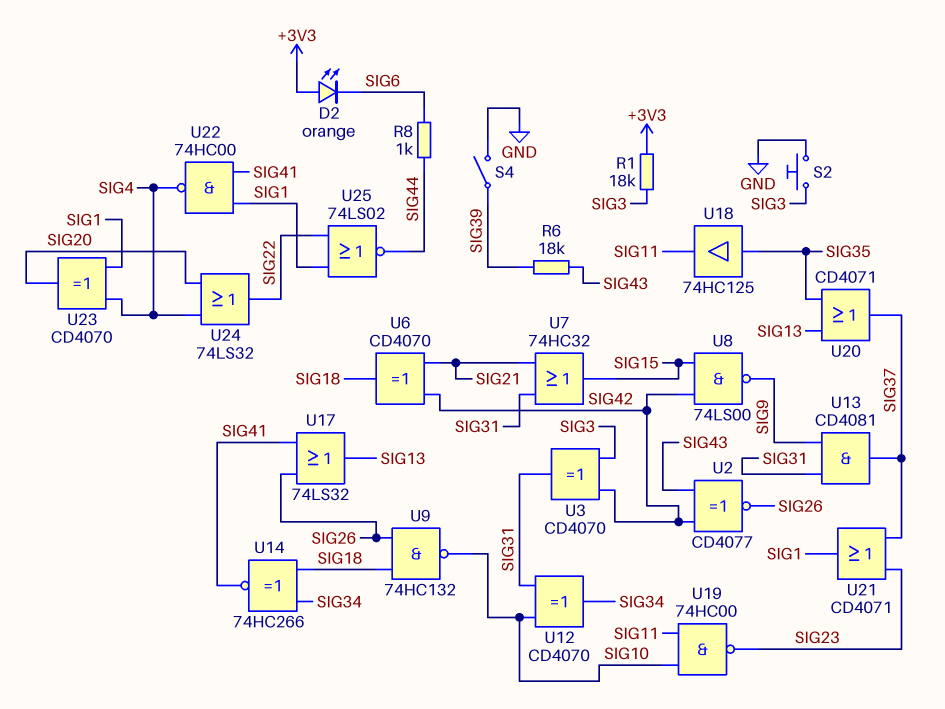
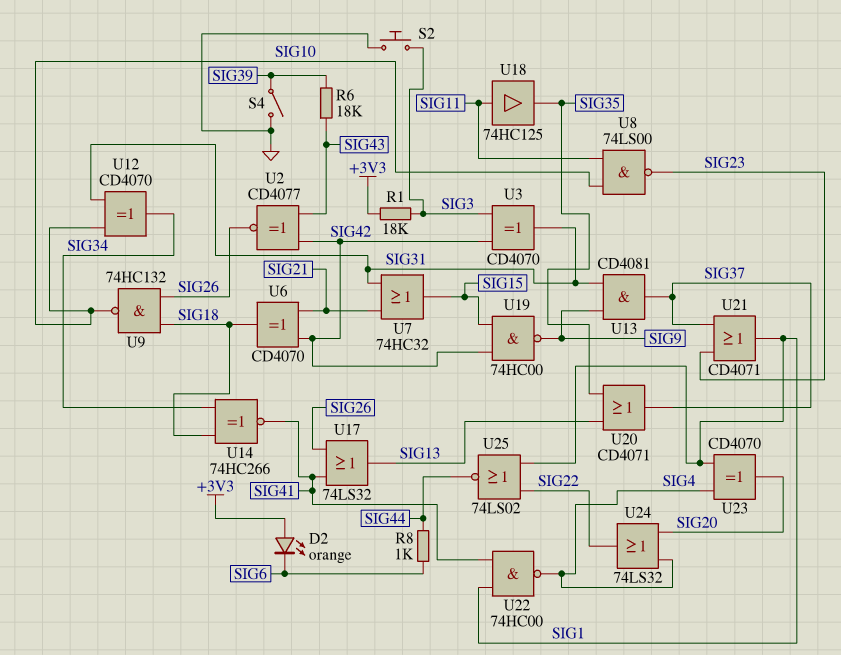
U8: NAND 74LS00 (in SIG15, in SIG42, out SIG9) -> NAND 74LS00 (in SIG10, in SIG11, out SIG23)
U18: buffer 74HC125 (in SIG35, out SIG11) -> buffer 74HC125 (in SIG11, out SIG35)
U19: NAND 74HC00 (in SIG10, in SIG11, out SIG23) -> NAND 74HC00 (in SIG15, in SIG42, out SIG9)

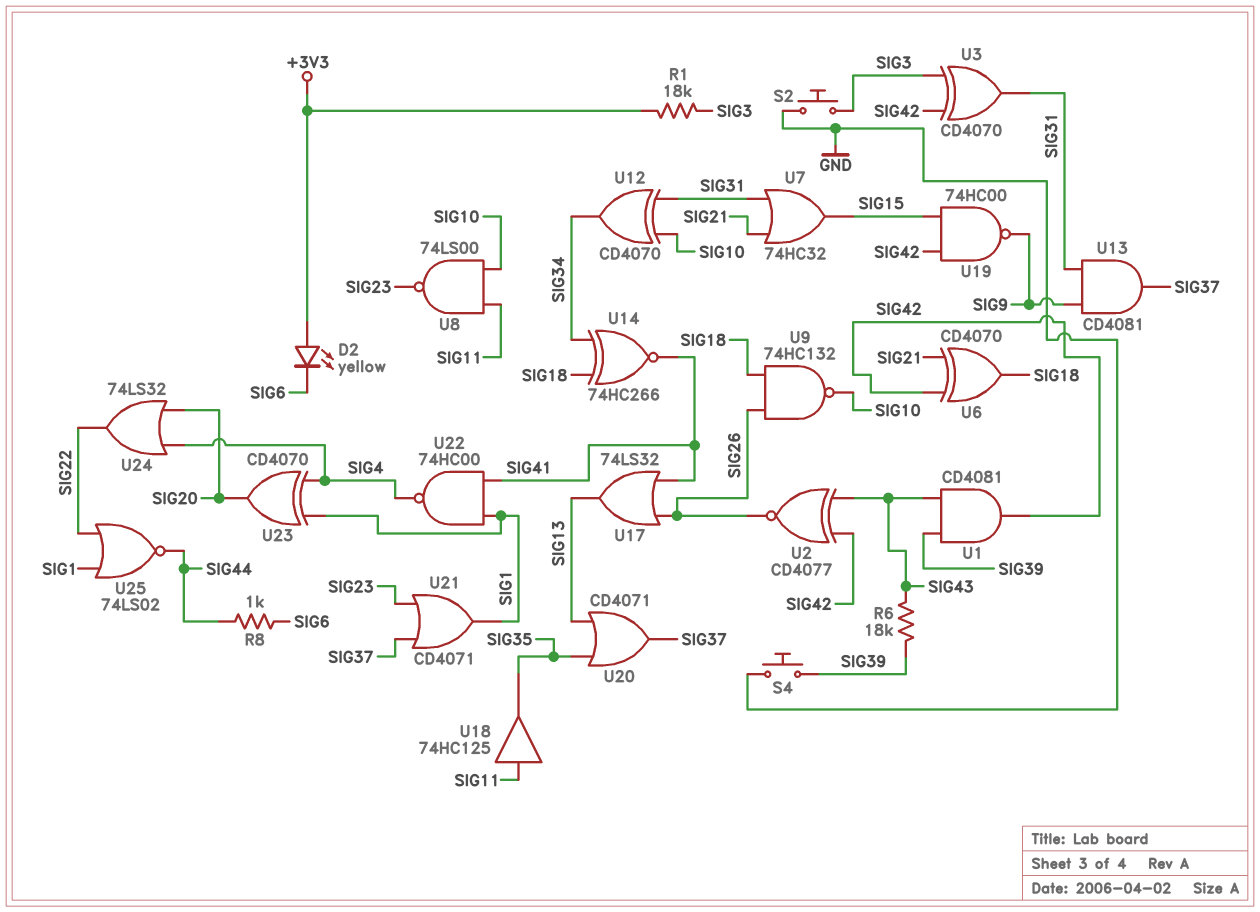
D2: LED orange (A +3V3, K SIG6) -> LED yellow (A +3V3, K SIG6)
S4: switch (GND, SIG39) -> button (GND, SIG39)
U1: none -> AND CD4081 (in SIG39, in SIG43, out SIG42)

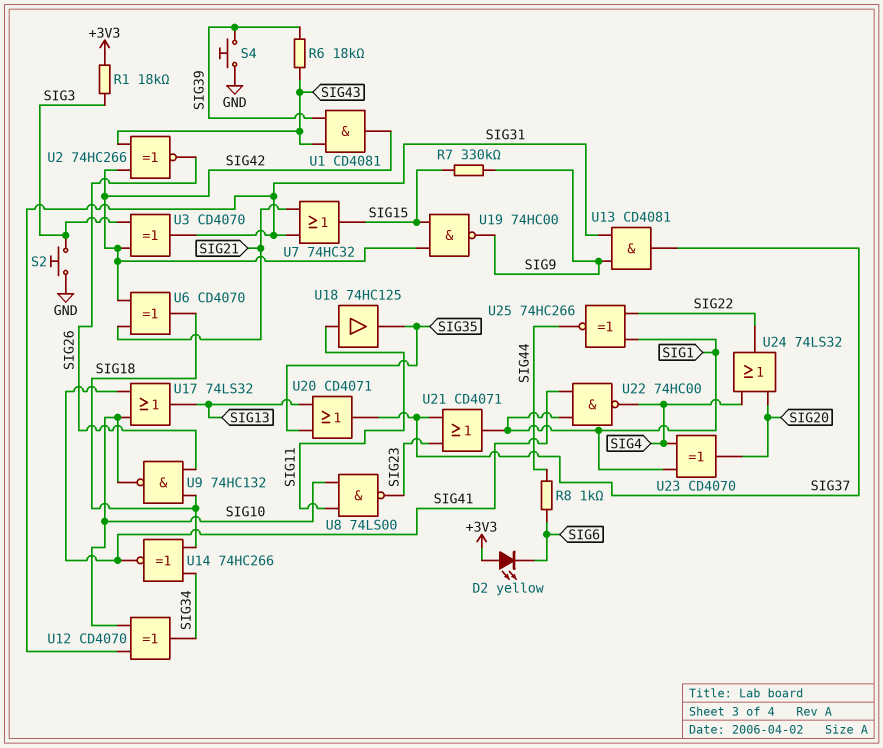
R7: none -> 330k (SIG9, SIG15)
U2: XNOR CD4077 (in SIG42, in SIG43, out SIG26) -> XNOR 74HC266 (in SIG42, in SIG43, out SIG26)
U17: OR 74LS32 (in SIG26, in SIG41, out SIG13) -> OR 74LS32 (in SIG10, in SIG41, out SIG13)
U25: NOR 74LS02 (in SIG1, in SIG22, out SIG44) -> XNOR 74HC266 (in SIG1, in SIG22, out SIG44)

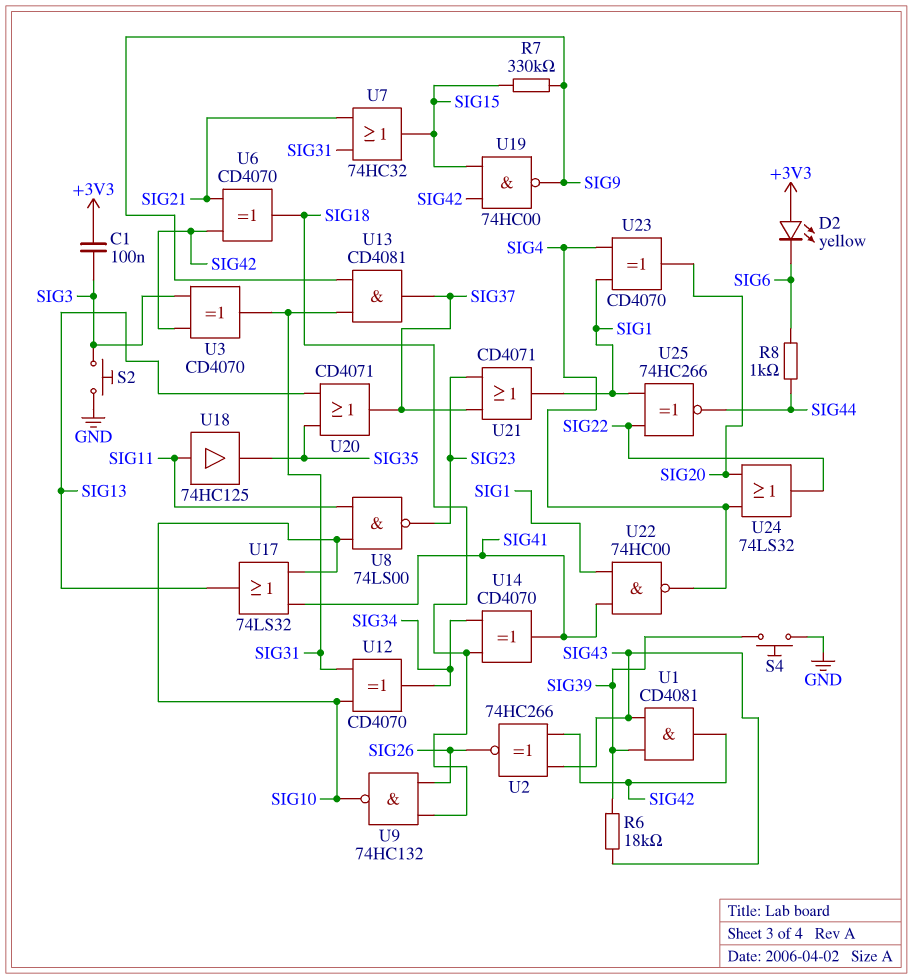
C1: none -> 100nF (+3V3, SIG3)
R1: 18k (+3V3, SIG3) -> none
U14: XNOR 74HC266 (in SIG18, in SIG34, out SIG41) -> XOR CD4070 (in SIG18, in SIG34, out SIG41)

